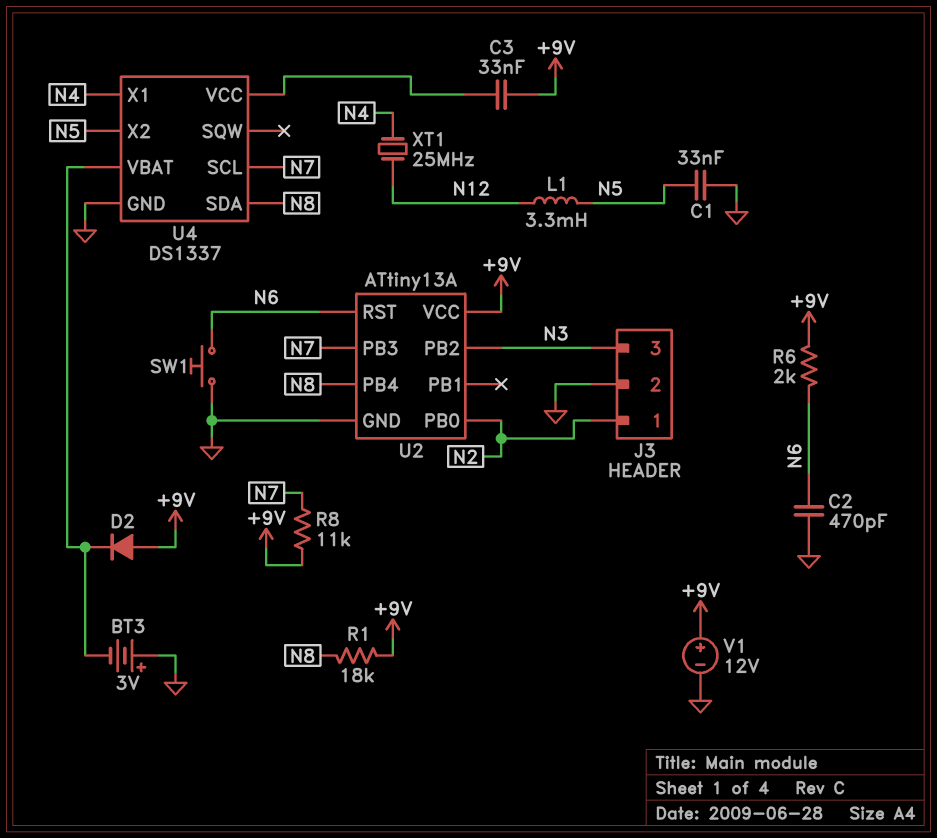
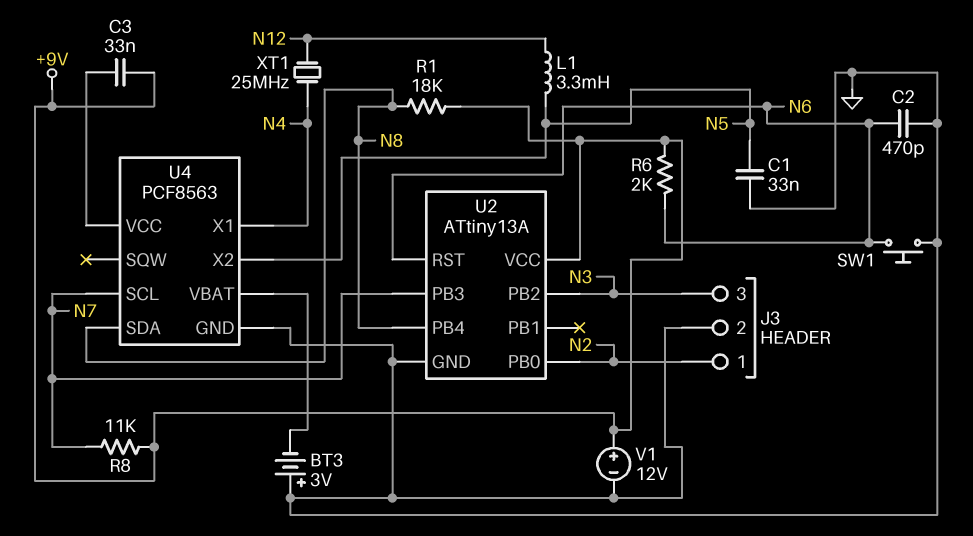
D2: diode (A +9V, K U4/VBAT) -> none
U4: DS1337 -> PCF8563

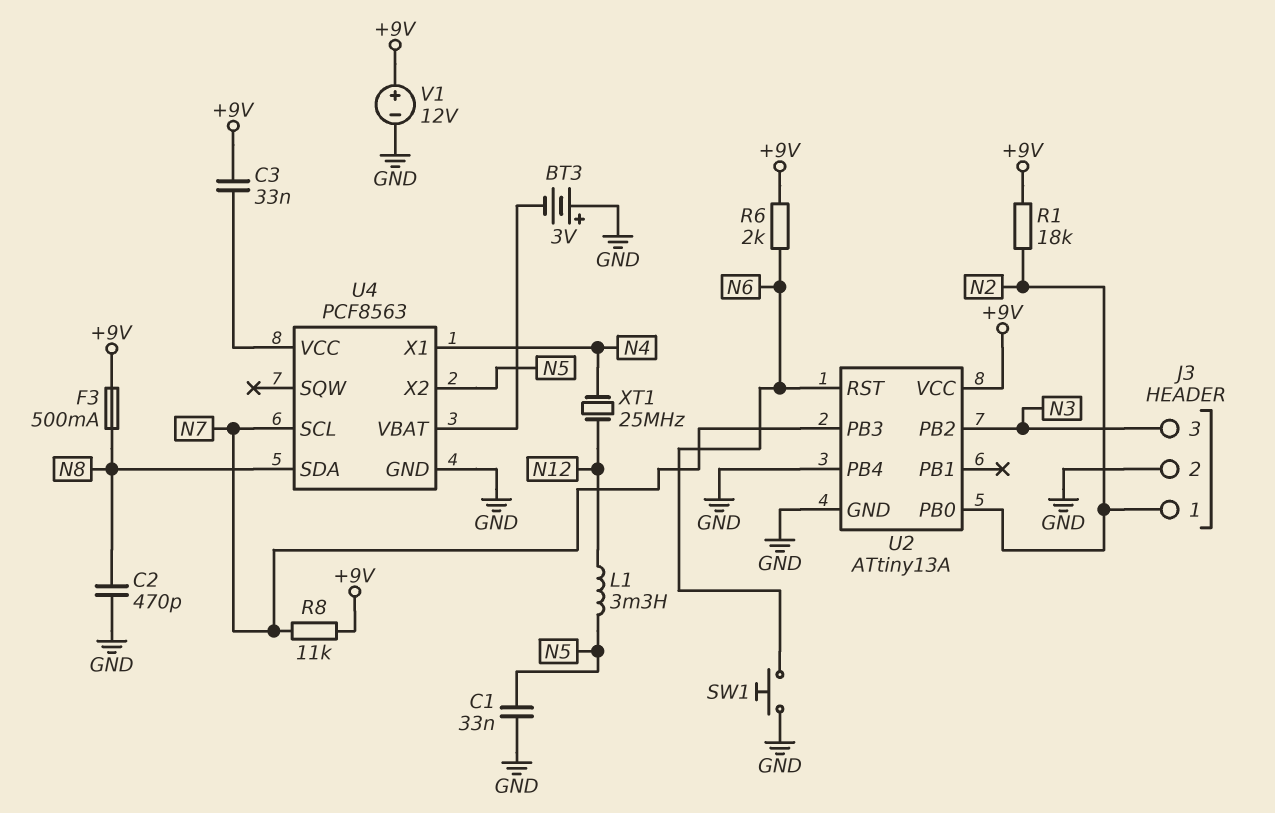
C2: 470pF (GND, N6) -> 470pF (GND, N8)
F3: none -> 500mA (+9V, N8)
R1: 18k (+9V, N8) -> 18k (+9V, N2)
U2 pin PB4: N8 -> GND

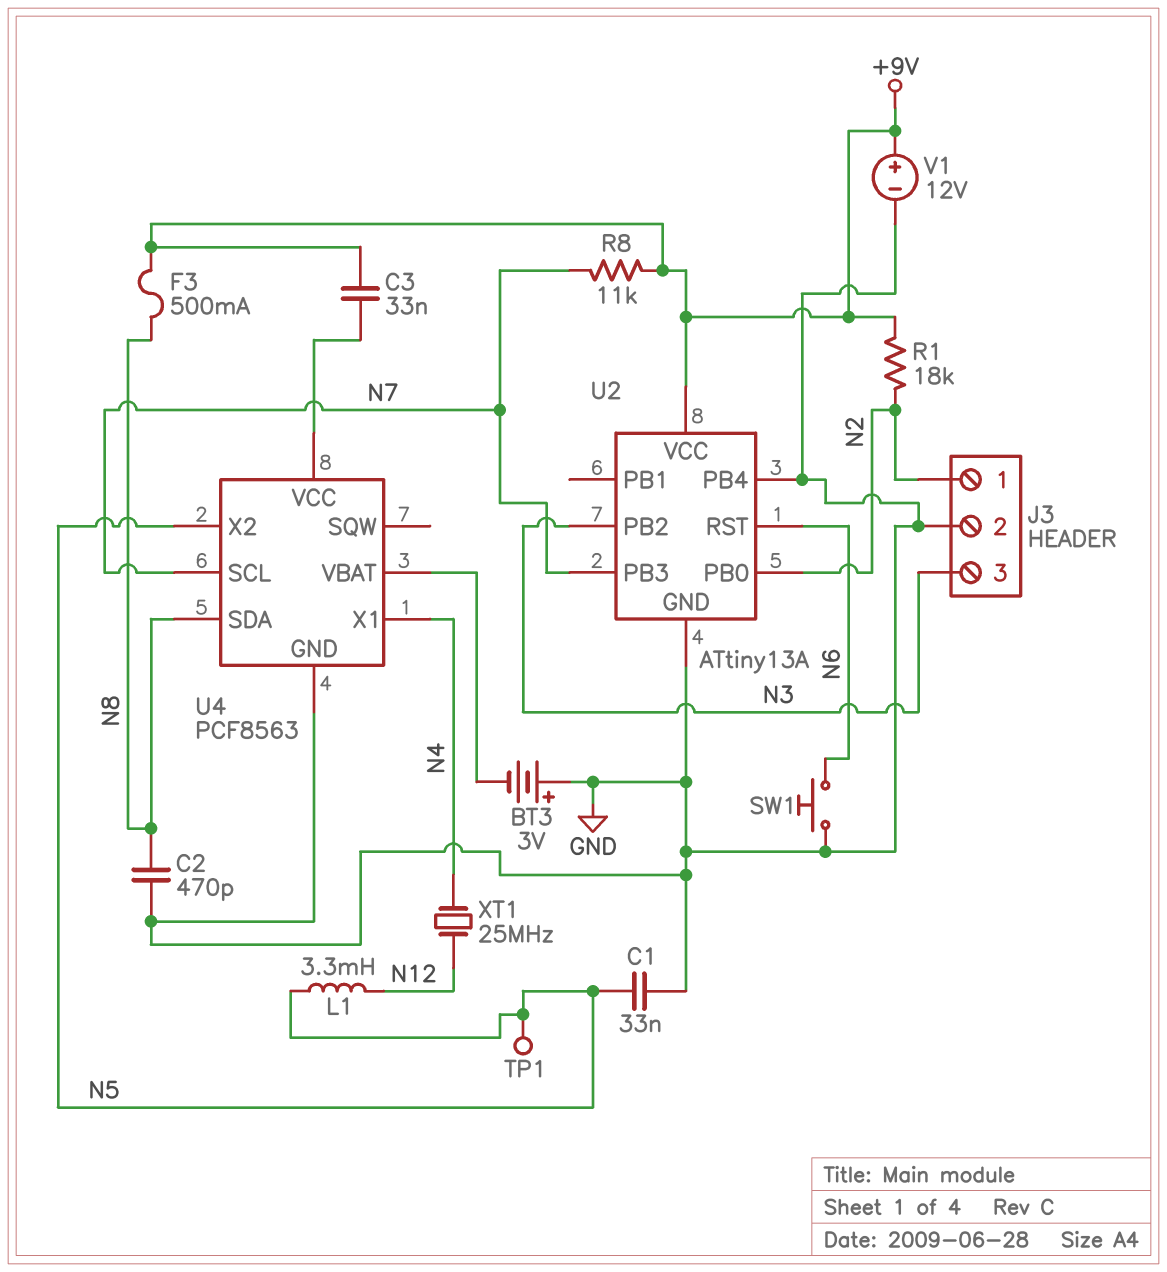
R6: 2k (+9V, N6) -> none
TP1: none -> test point (N5)

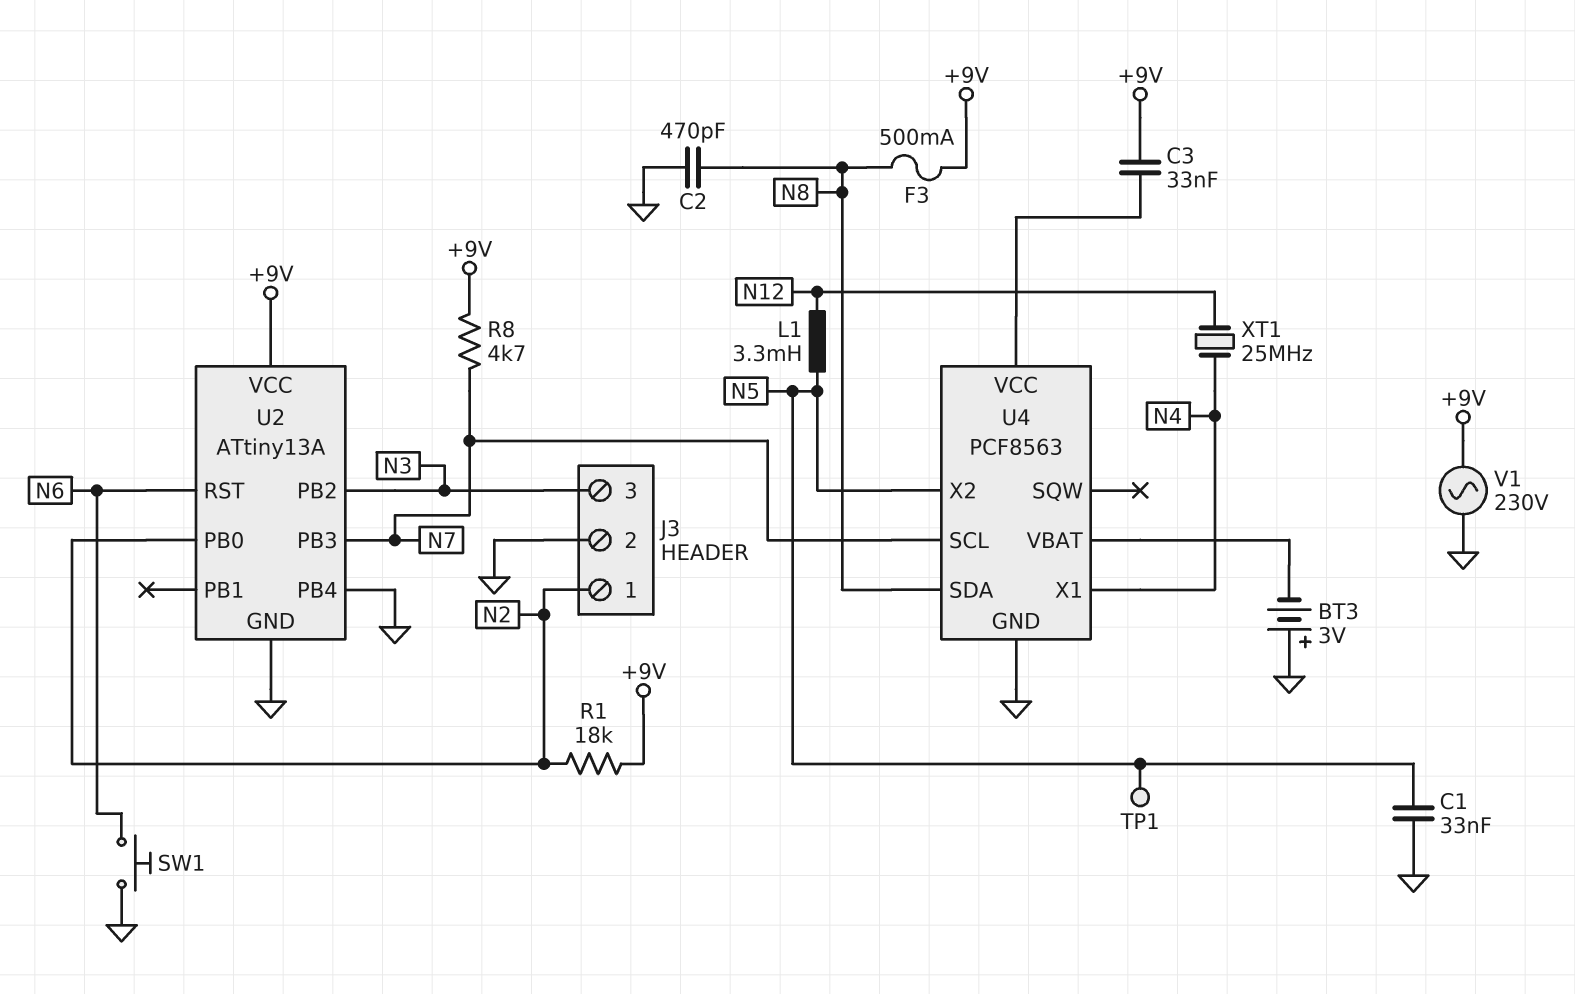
R8: 11k (+9V, N7) -> 4.7k (+9V, N7)
V1: 12V (plus +9V, minus GND) -> AC 230V (+9V, GND)

